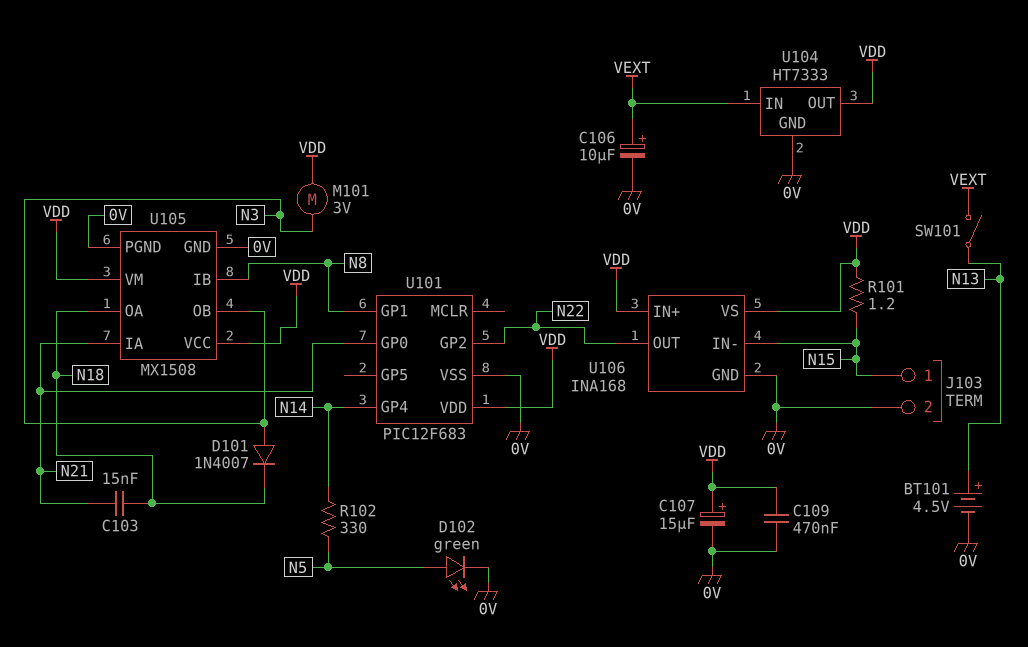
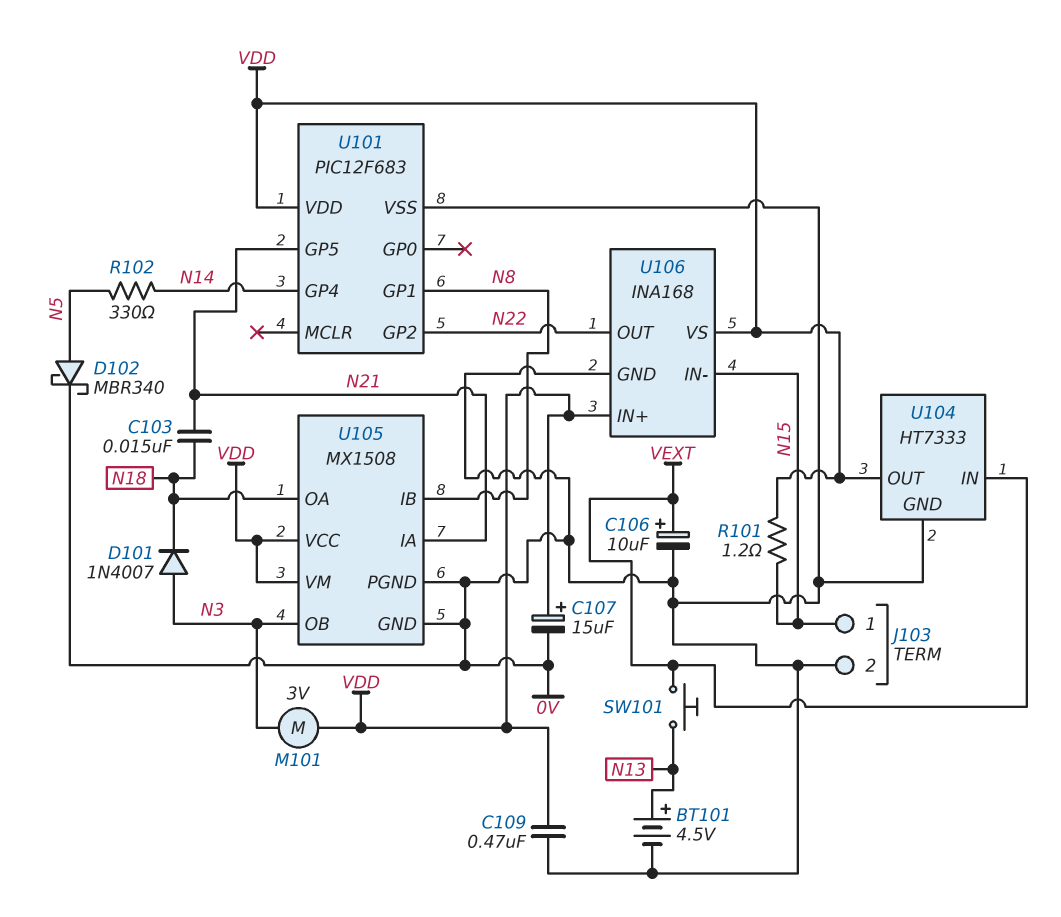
D102: LED green (A N5, K 0V) -> schottky MBR340 (A N5, K 0V)
SW101: switch (N13, VEXT) -> button (N13, VEXT)
U101 pin GP0: N21 -> none
U101 pin GP5: none -> N21

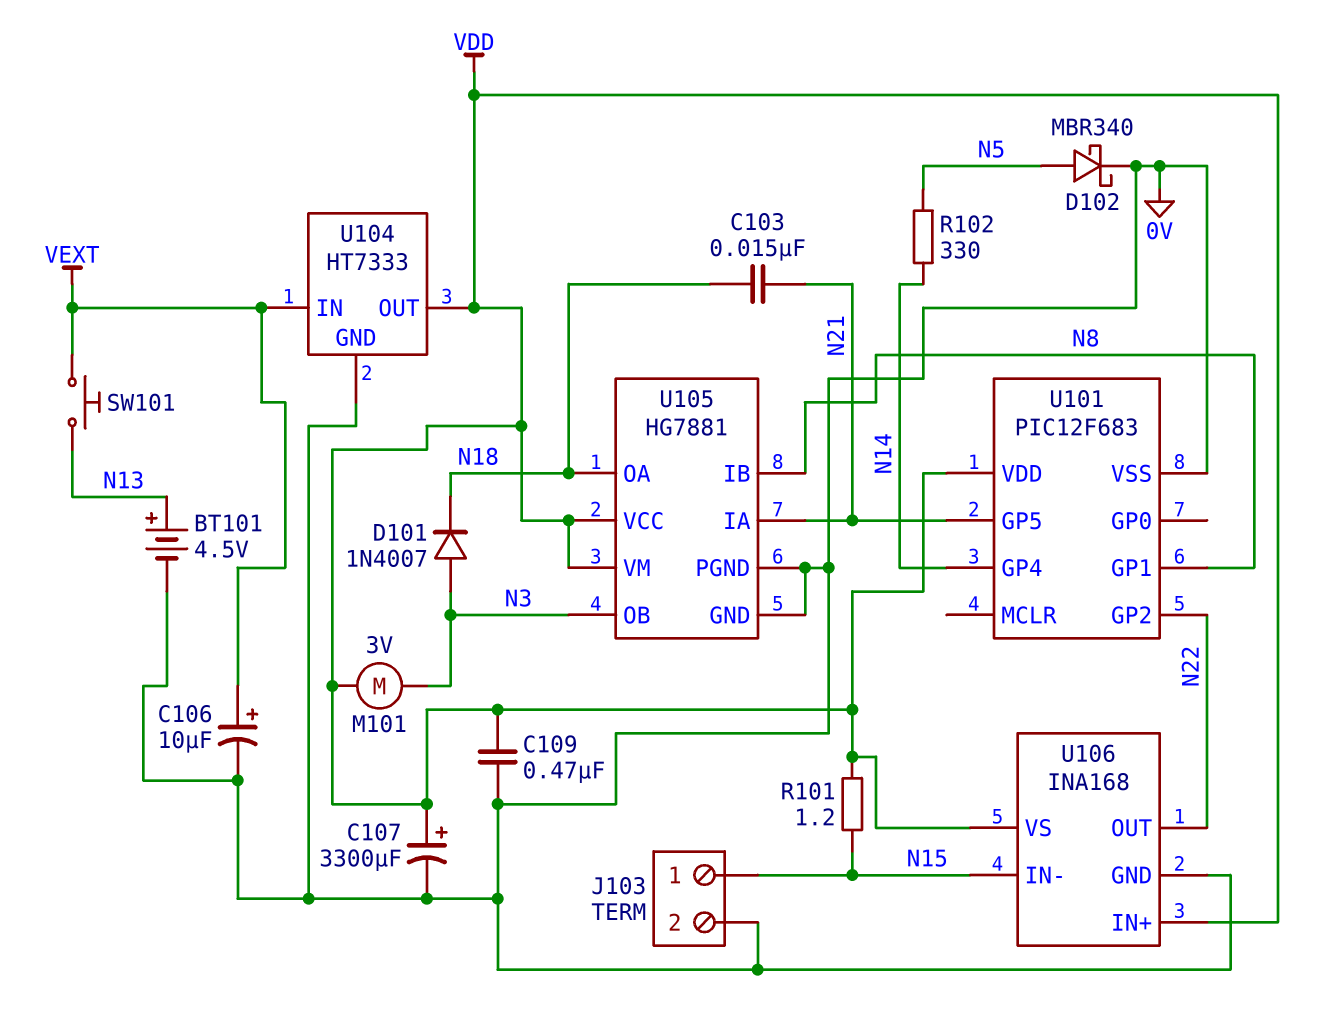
C107: 15uF (plus VDD, minus 0V) -> 3300uF (plus VDD, minus 0V)
U105: MX1508 -> HG7881

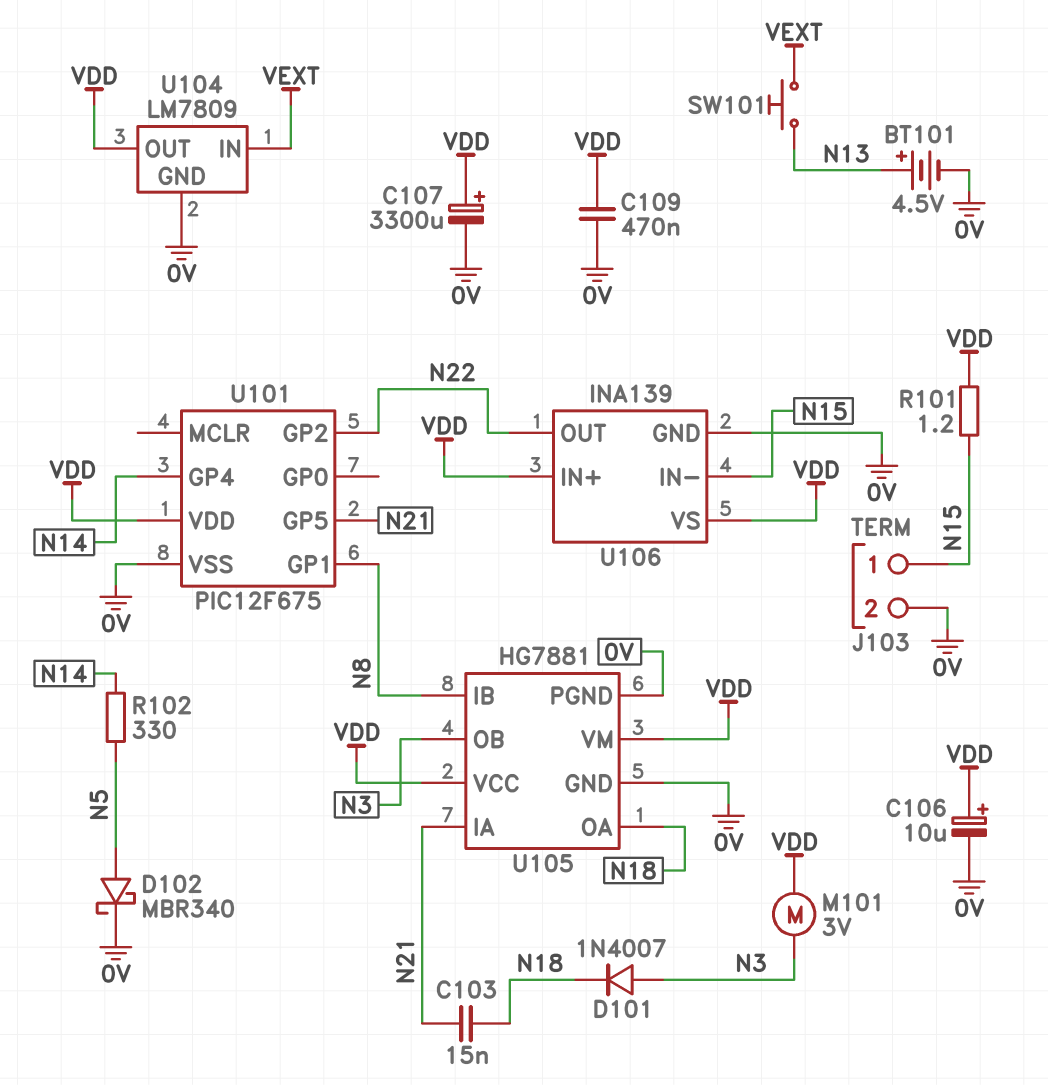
C106: 10uF (plus VEXT, minus 0V) -> 10uF (plus VDD, minus 0V)
U101: PIC12F683 -> PIC12F675
U104: HT7333 -> LM7809
U106: INA168 -> INA139

